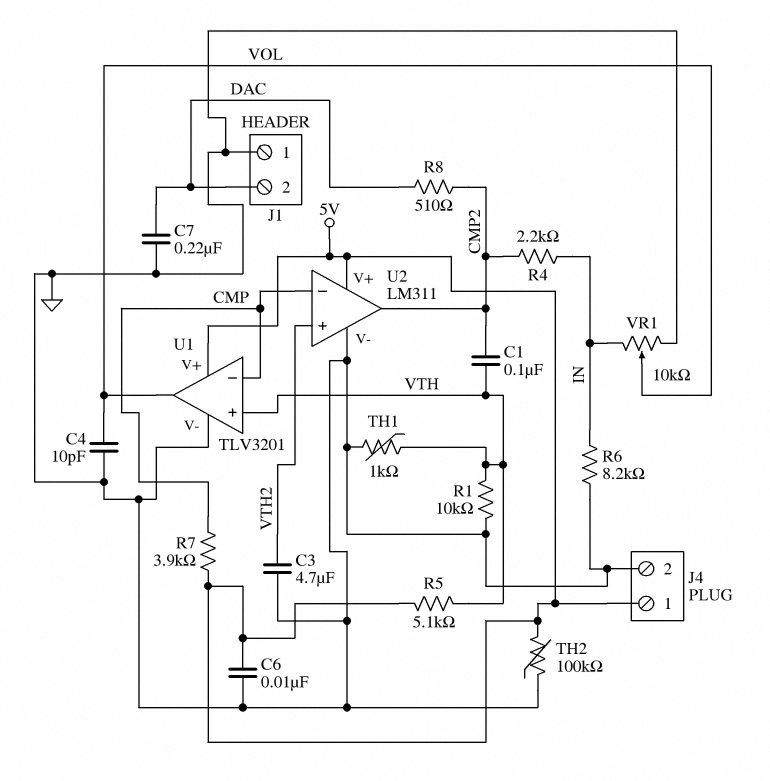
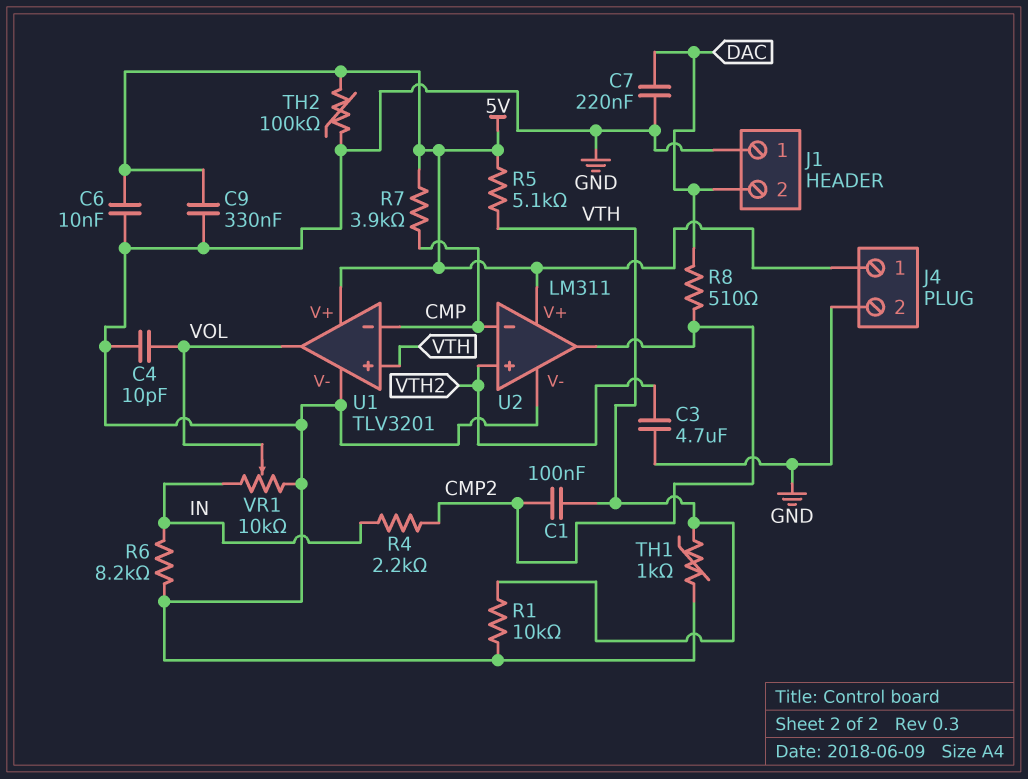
C9: none -> 330nF (5V, GND)

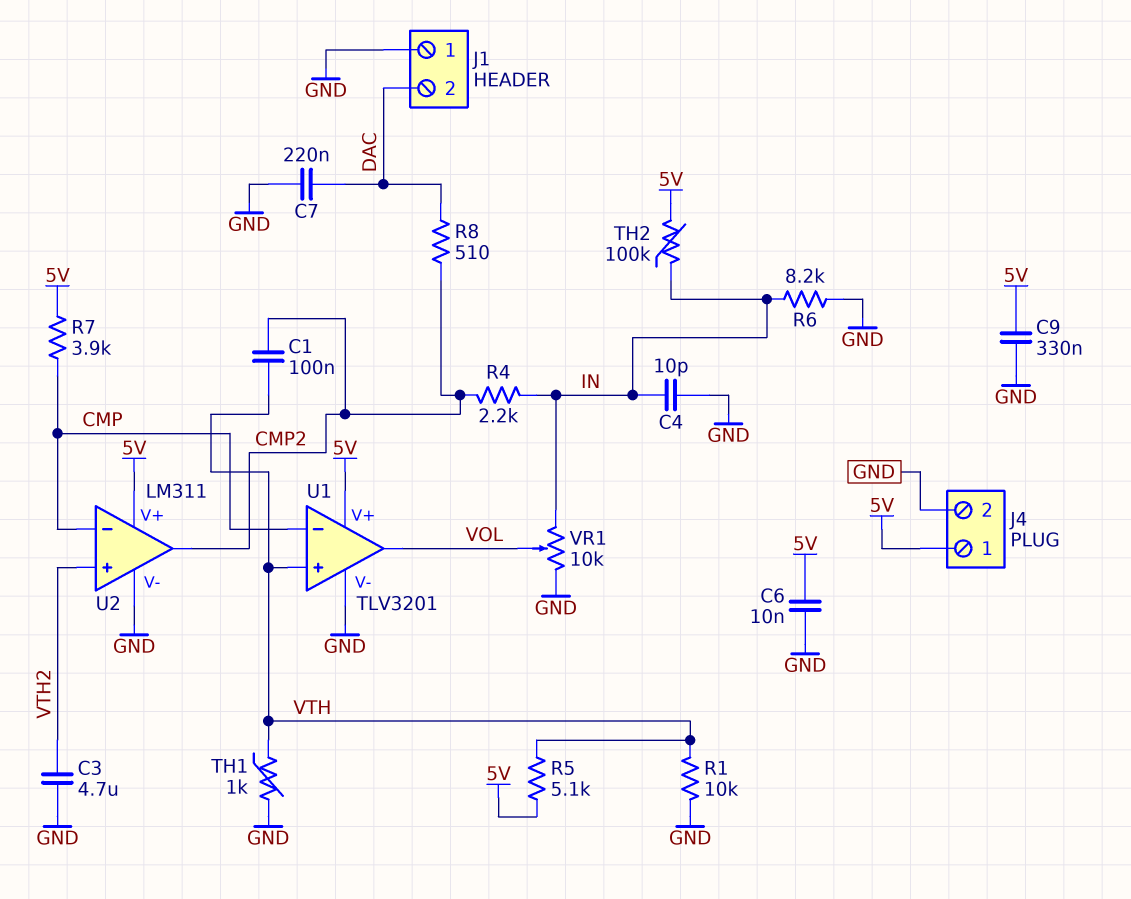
C4: 10pF (GND, VOL) -> 10pF (GND, IN)
TH2: 100k (5V, GND) -> 100k (5V, IN)

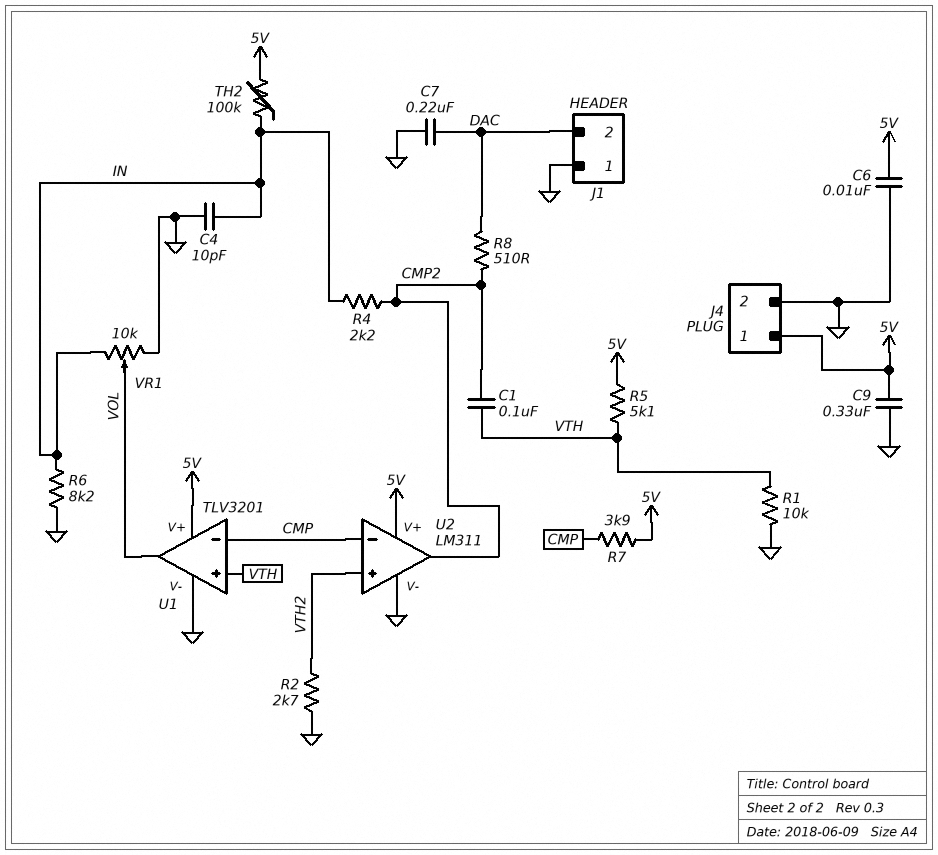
C3: 4.7uF (GND, VTH2) -> none
R2: none -> 2.7k (GND, VTH2)
TH1: 1k (GND, VTH) -> none

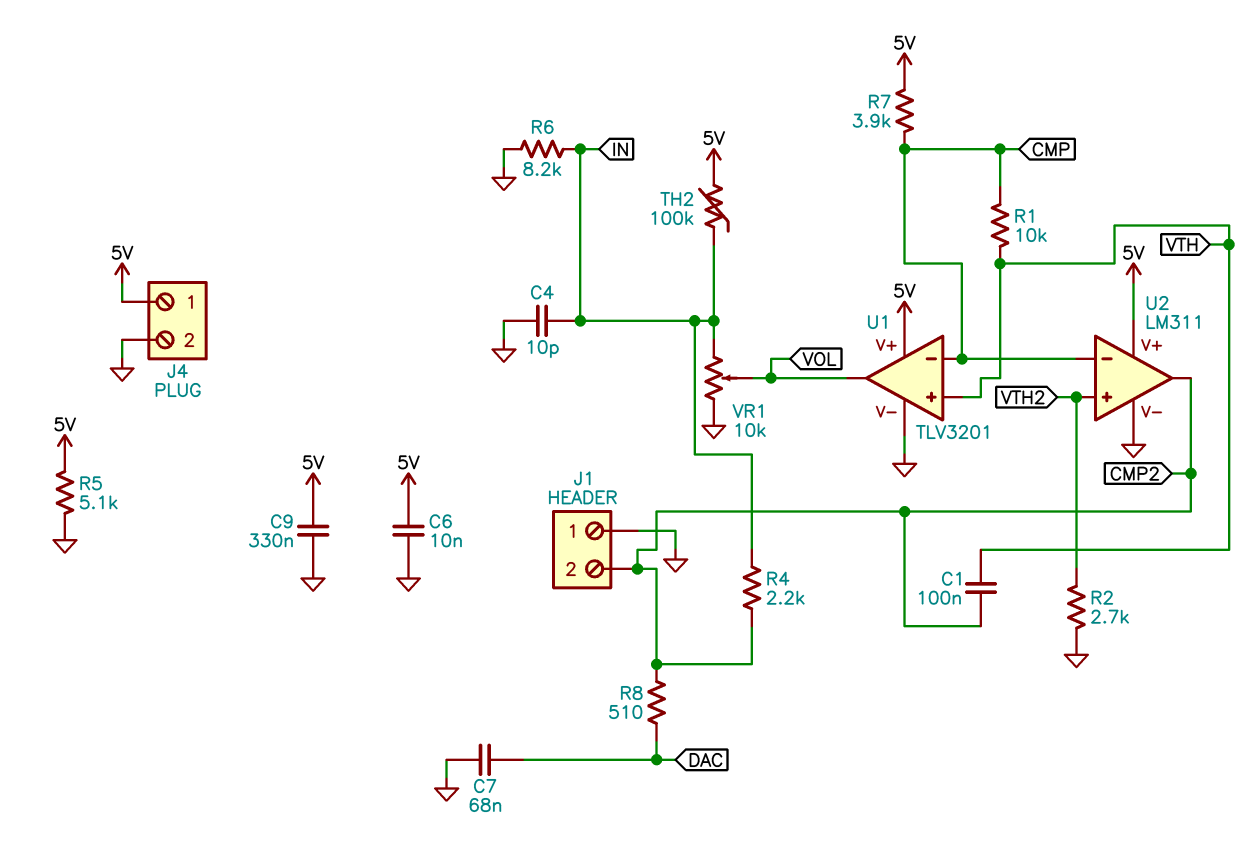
C7: 220nF (DAC, GND) -> 68nF (DAC, GND)
J1 pin 2: DAC -> CMP2
R1: 10k (GND, VTH) -> 10k (CMP, VTH)
R5: 5.1k (5V, VTH) -> 5.1k (5V, GND)

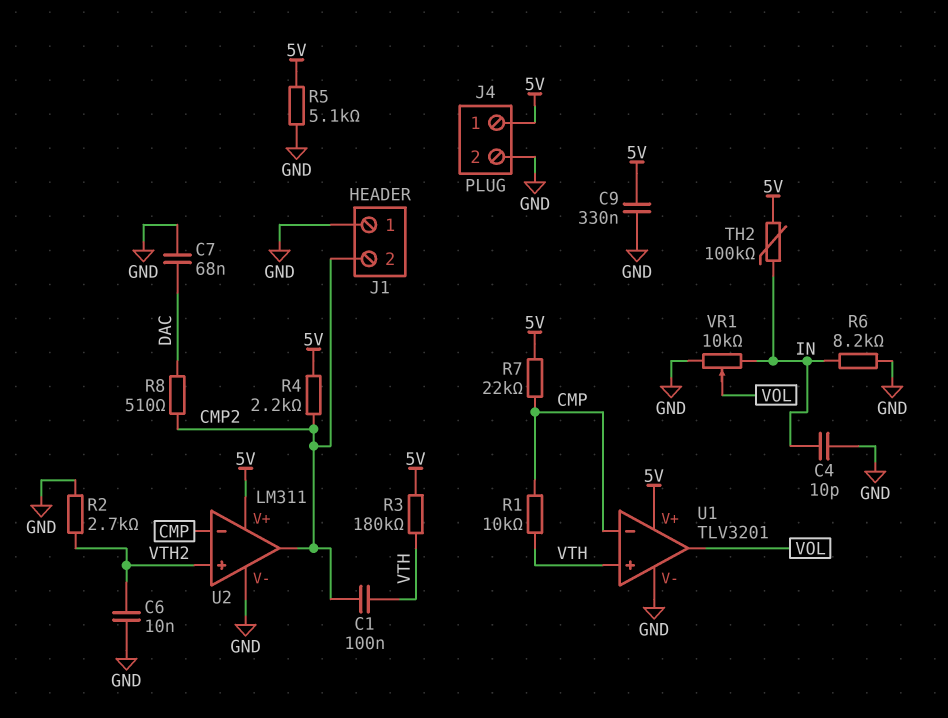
C6: 10nF (5V, GND) -> 10nF (GND, VTH2)
R3: none -> 180k (5V, VTH)
R4: 2.2k (CMP2, IN) -> 2.2k (5V, CMP2)
R7: 3.9k (5V, CMP) -> 22k (5V, CMP)

